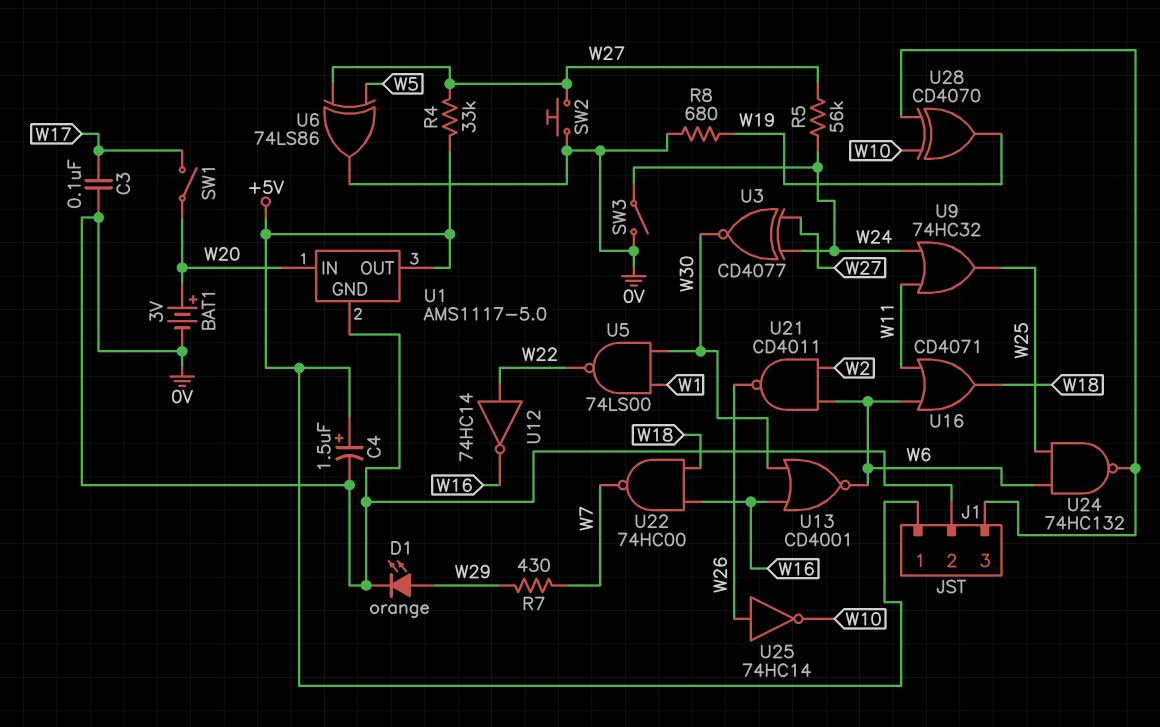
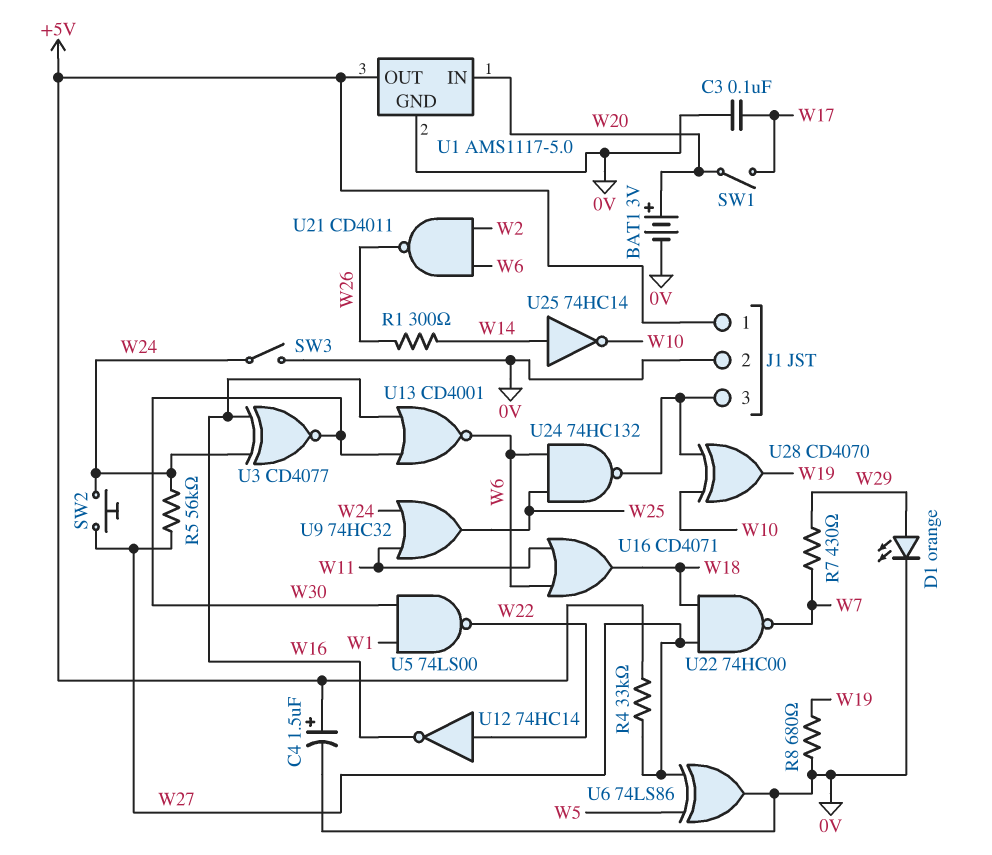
R1: none -> 300 (W14, W26)
SW2: button (0V, W27) -> button (W24, W27)
U3: XNOR CD4077 (in W24, in W27, out W30) -> XNOR CD4077 (in W16, in W24, out W30)
U22: NAND 74HC00 (in W16, in W18, out W7) -> NAND 74HC00 (in W18, in W27, out W7)
U25: NOT 74HC14 (in W26, out W10) -> NOT 74HC14 (in W14, out W10)

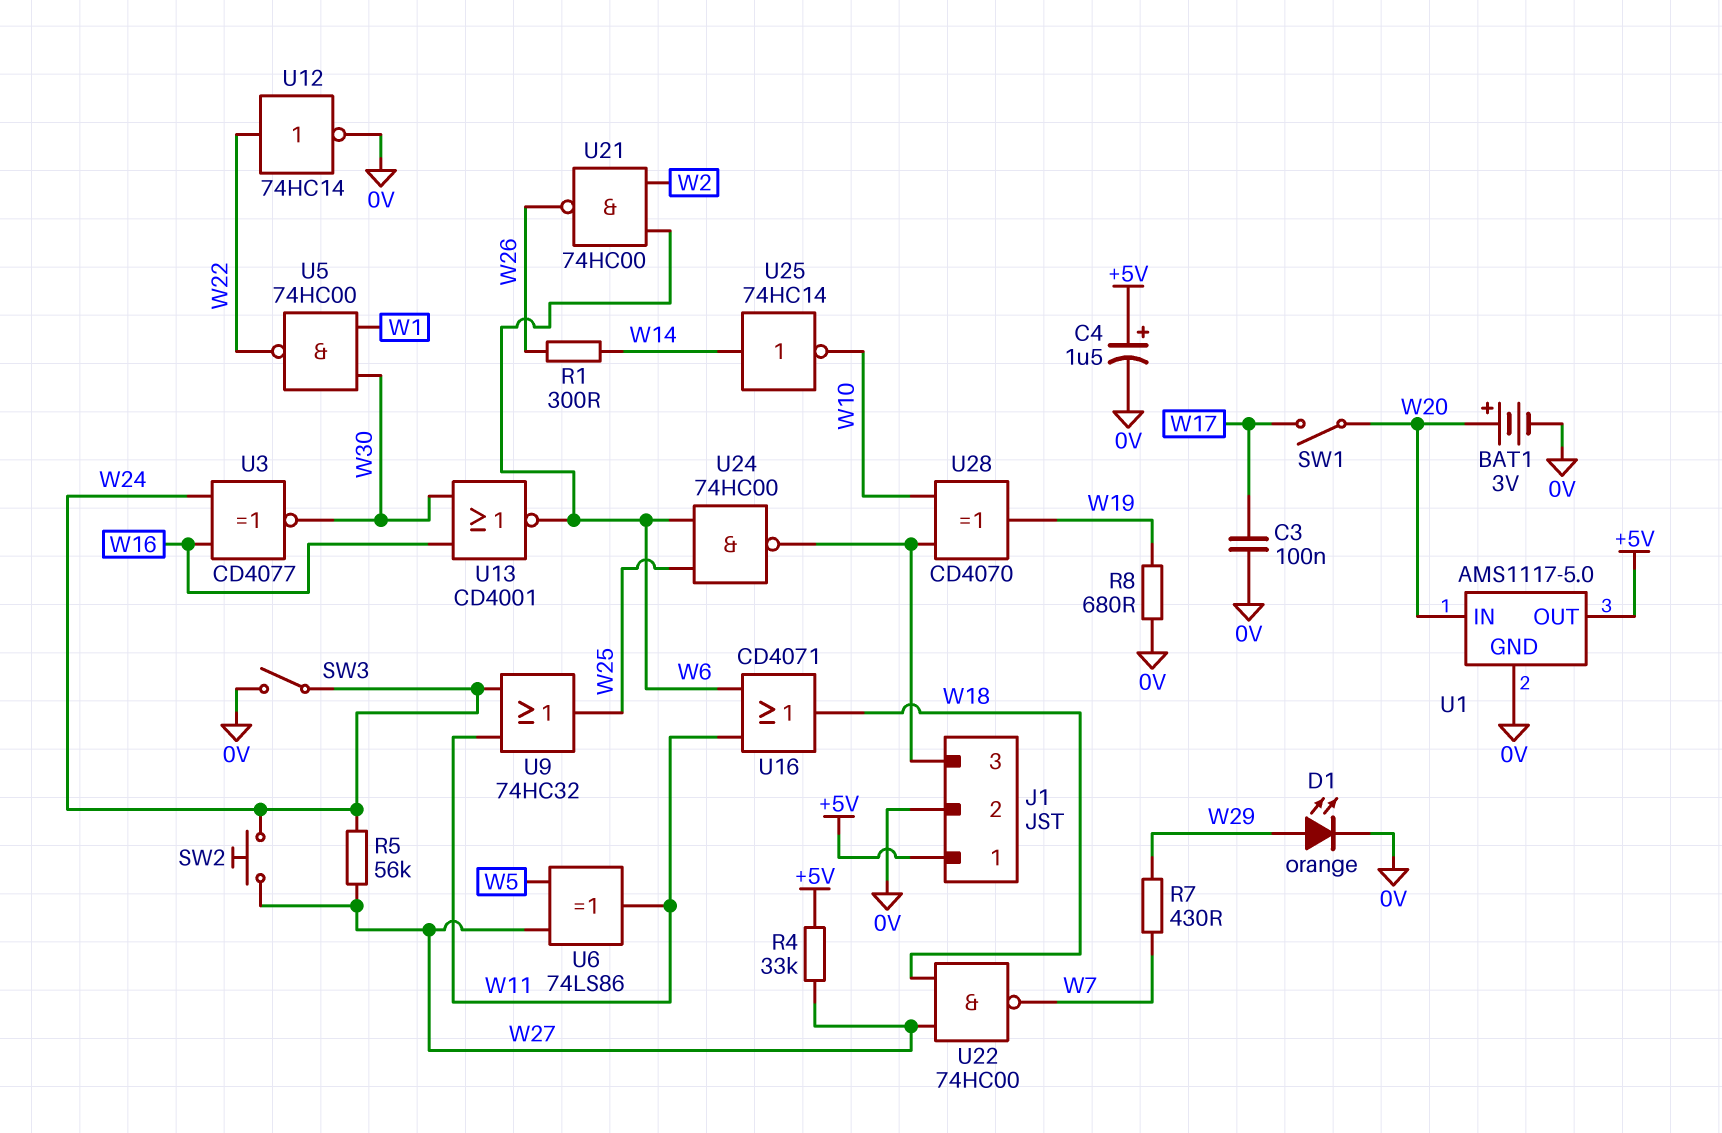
U5: NAND 74LS00 (in W1, in W30, out W22) -> NAND 74HC00 (in W1, in W30, out W22)
U6: XOR 74LS86 (in W5, in W27, out 0V) -> XOR 74LS86 (in W5, in W27, out W11)
U12: NOT 74HC14 (in W22, out W16) -> NOT 74HC14 (in W22, out 0V)
U21: NAND CD4011 (in W2, in W6, out W26) -> NAND 74HC00 (in W2, in W6, out W26)
U24: NAND 74HC132 (in W6, in W25, out J1/3) -> NAND 74HC00 (in W6, in W25, out J1/3)

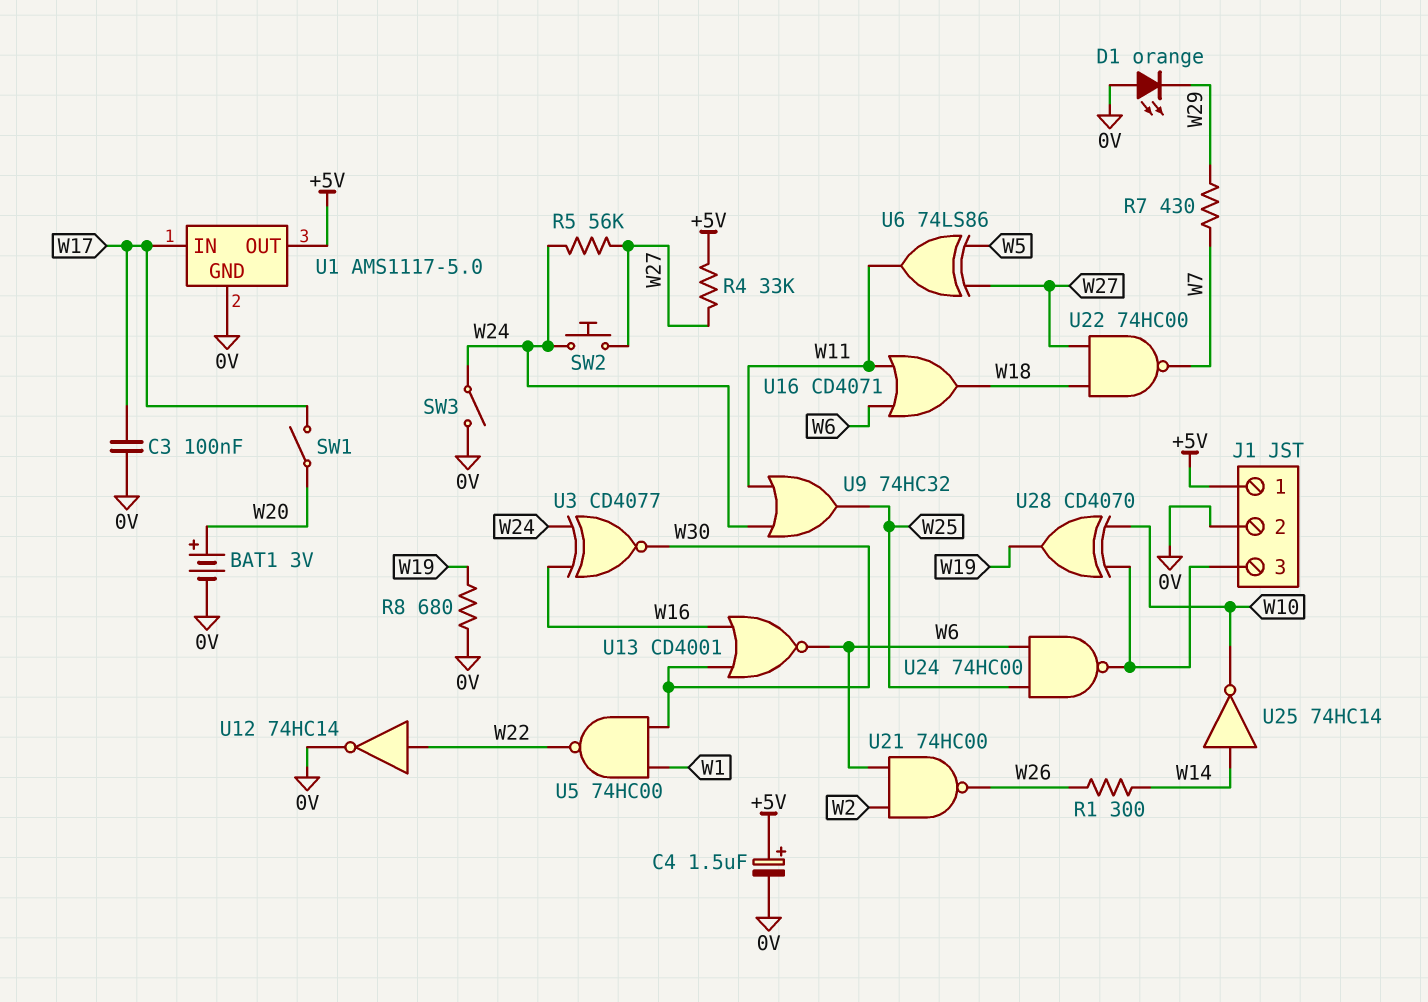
D1: LED orange (A W29, K 0V) -> LED orange (A 0V, K W29)
U1 pin IN: W20 -> W17

